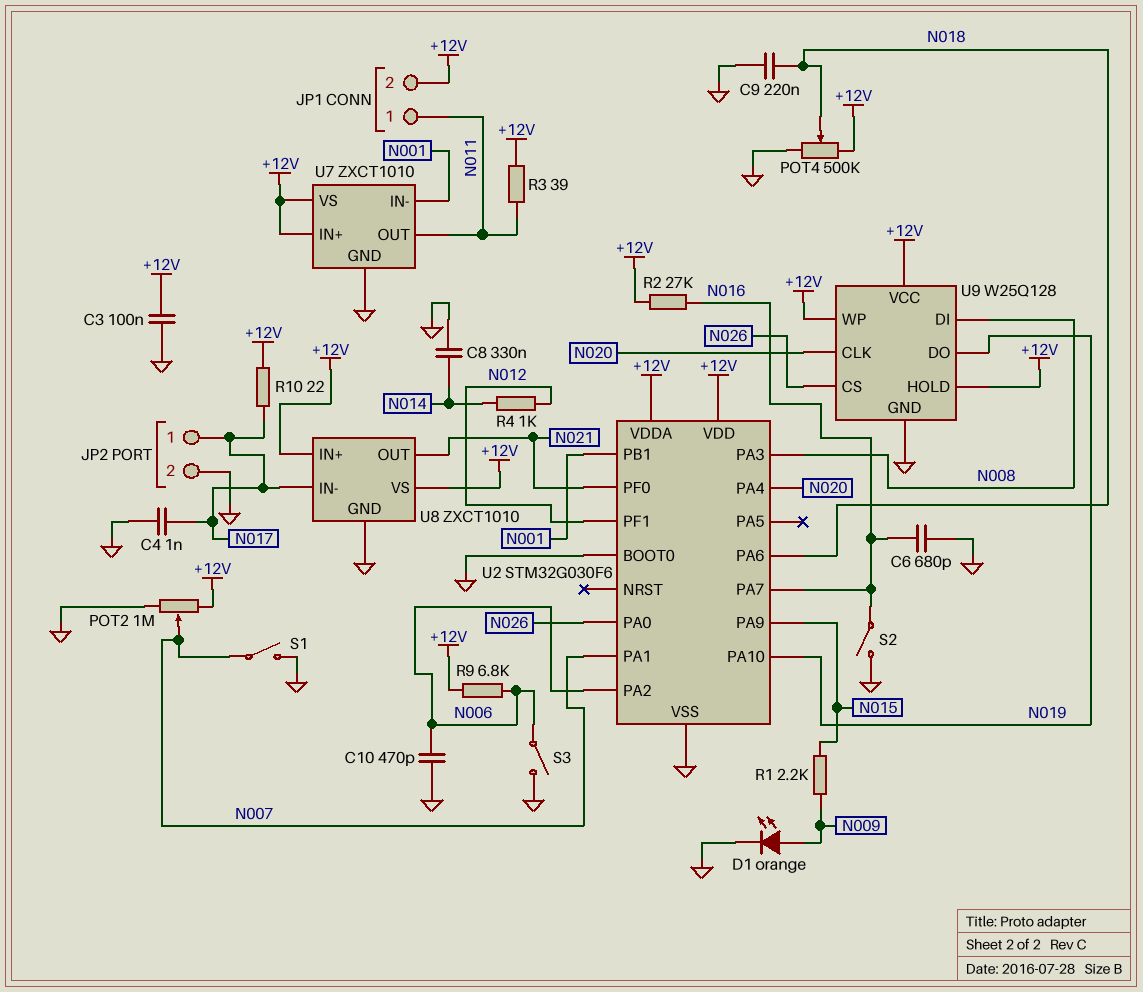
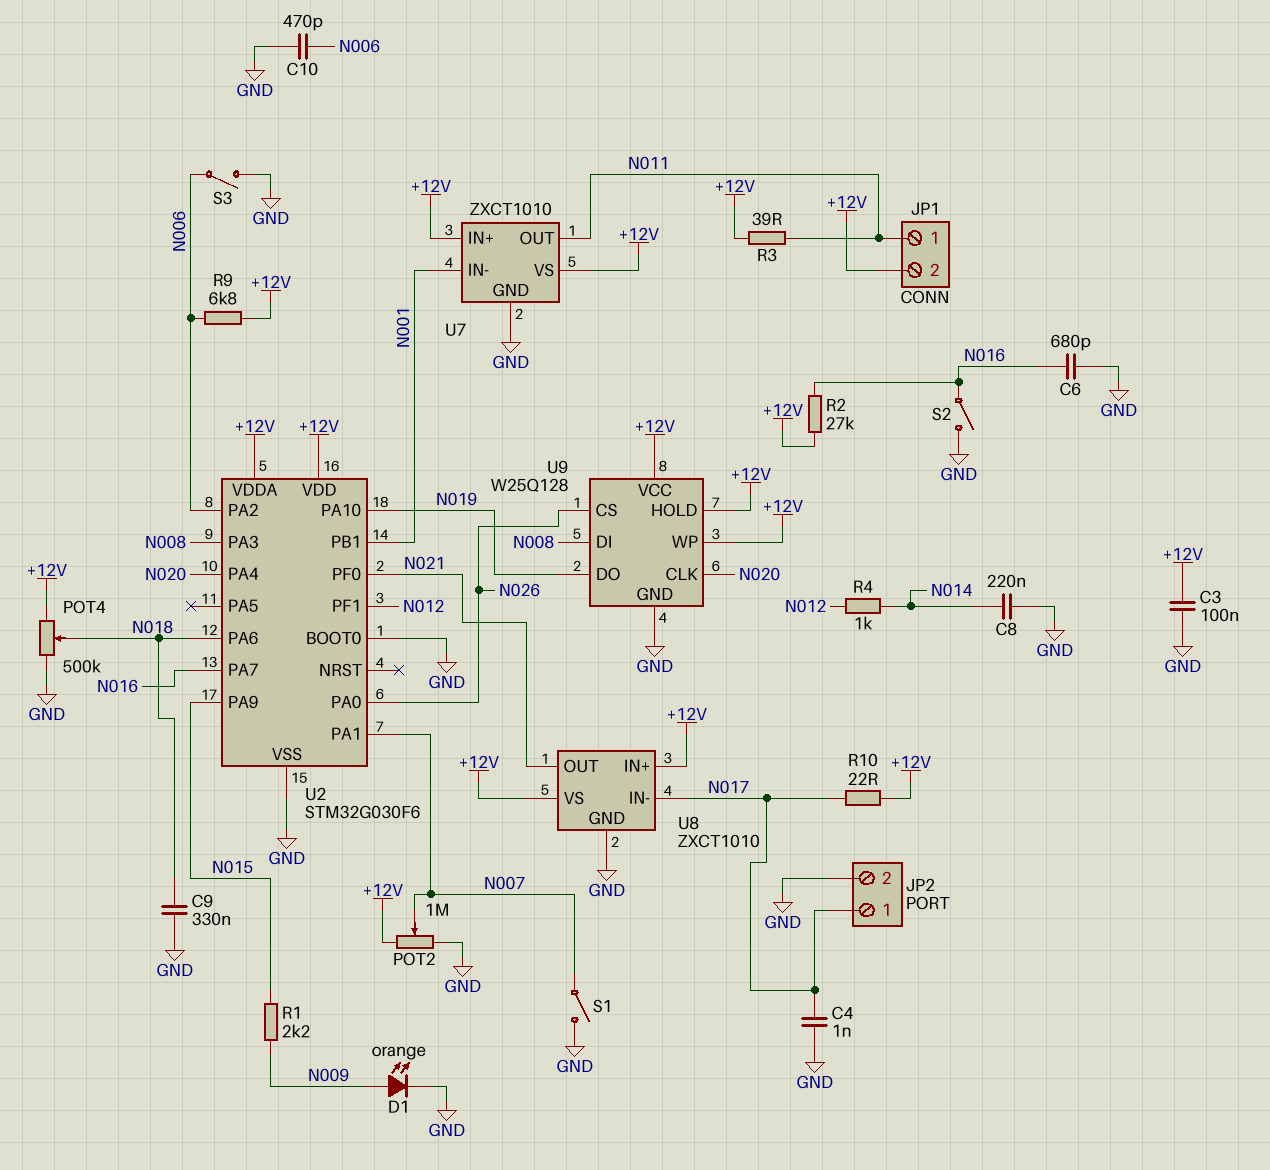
C8: 330nF (GND, N014) -> 220nF (GND, N014)
C9: 220nF (GND, N018) -> 330nF (GND, N018)

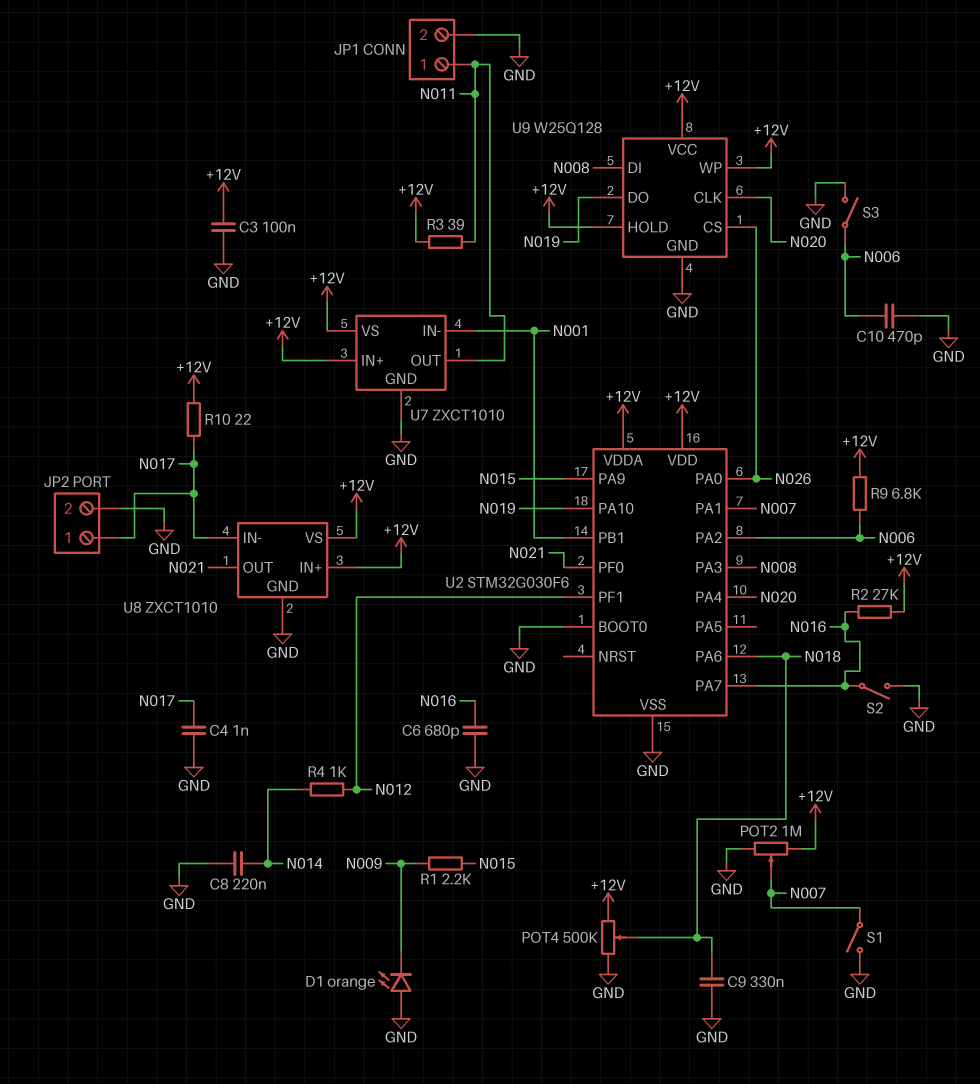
D1: LED orange (A N009, K GND) -> LED orange (A GND, K N009)
JP1 pin 2: +12V -> GND

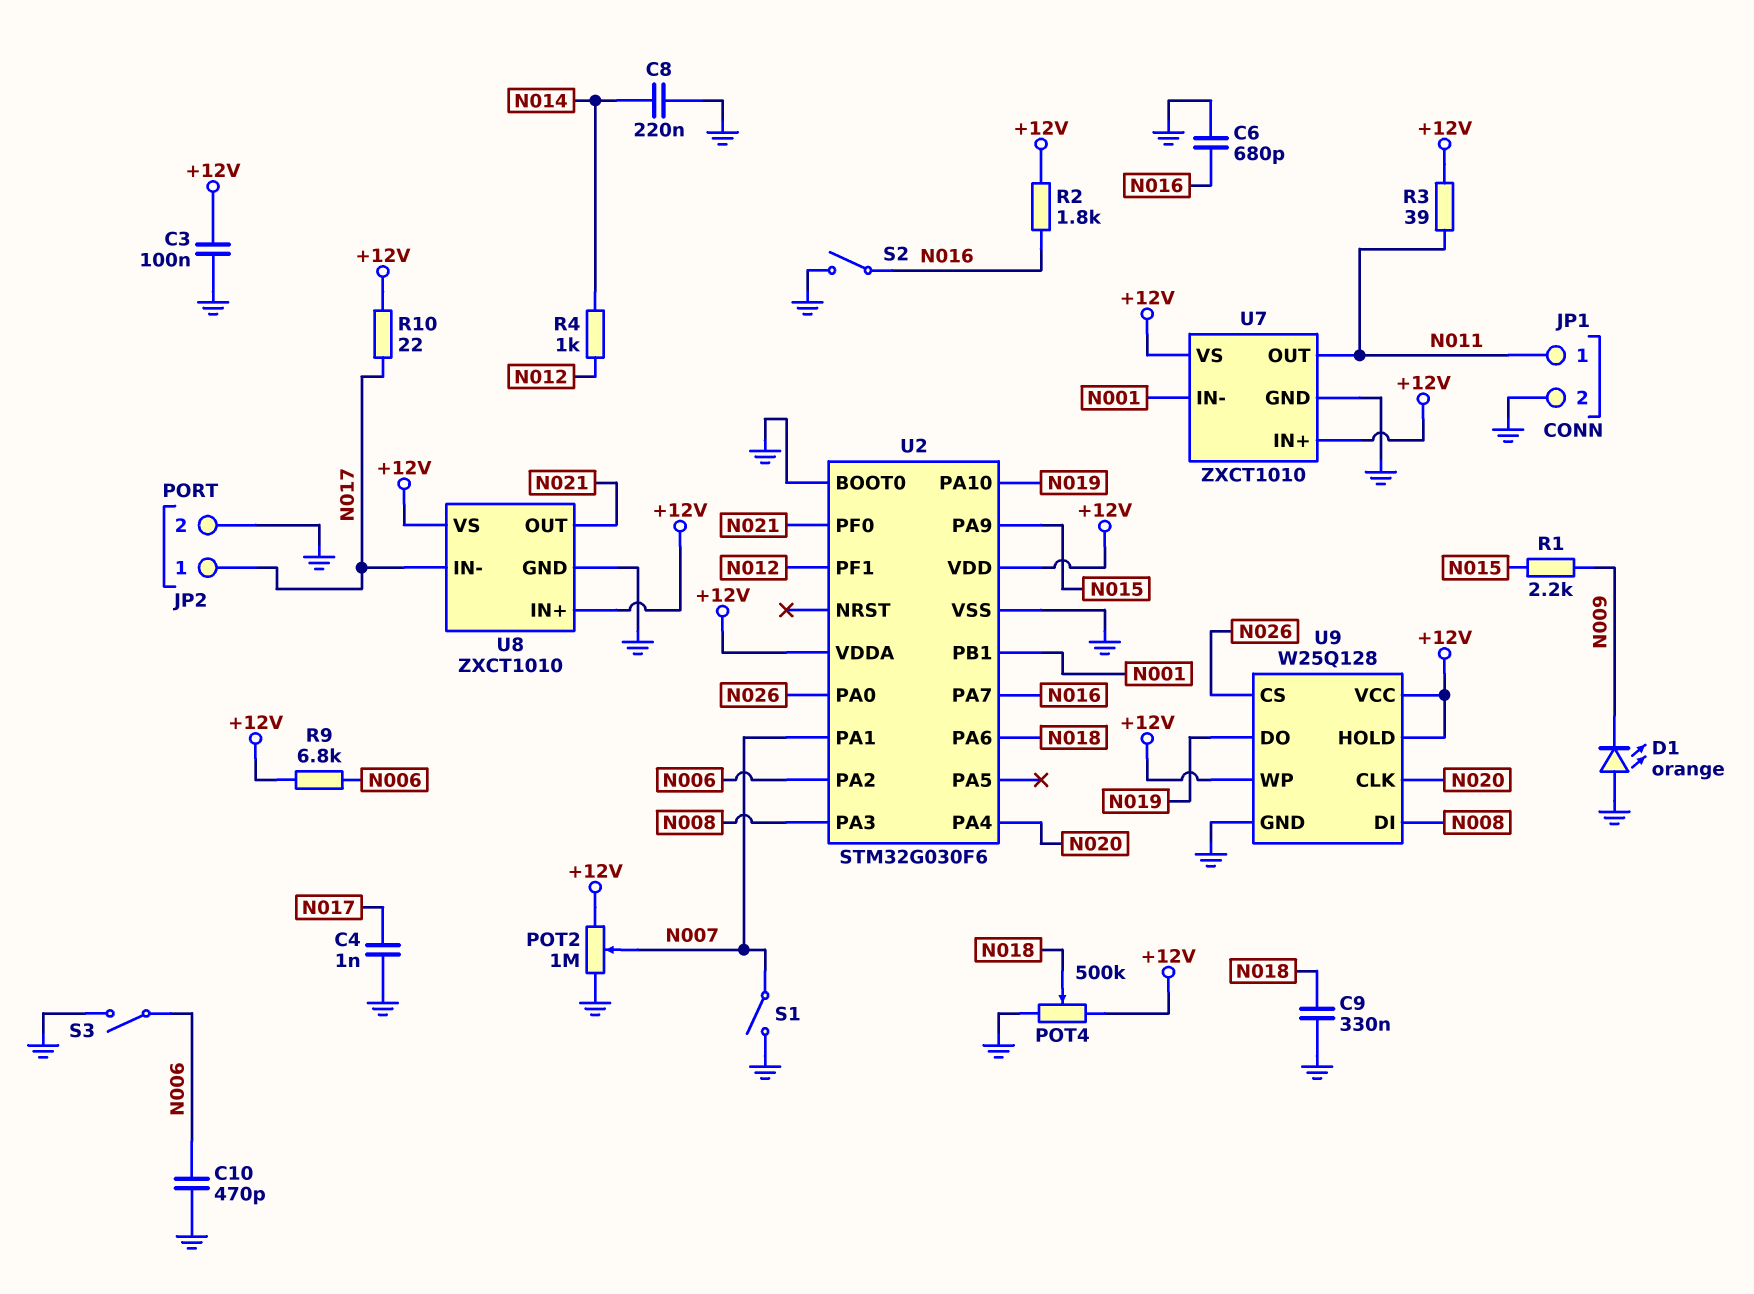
R2: 27k (+12V, N016) -> 1.8k (+12V, N016)

